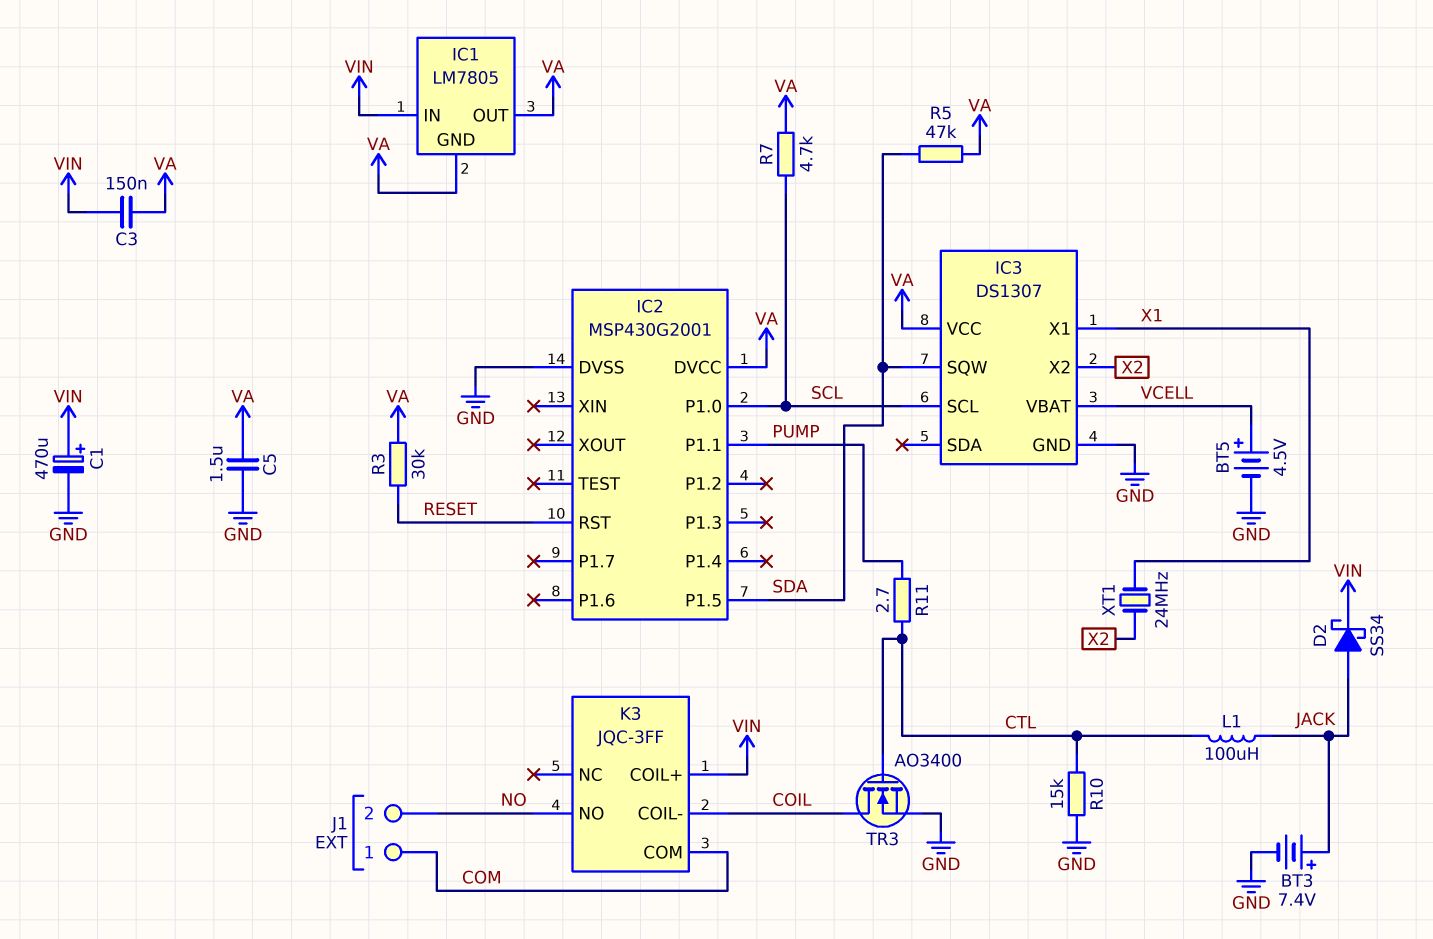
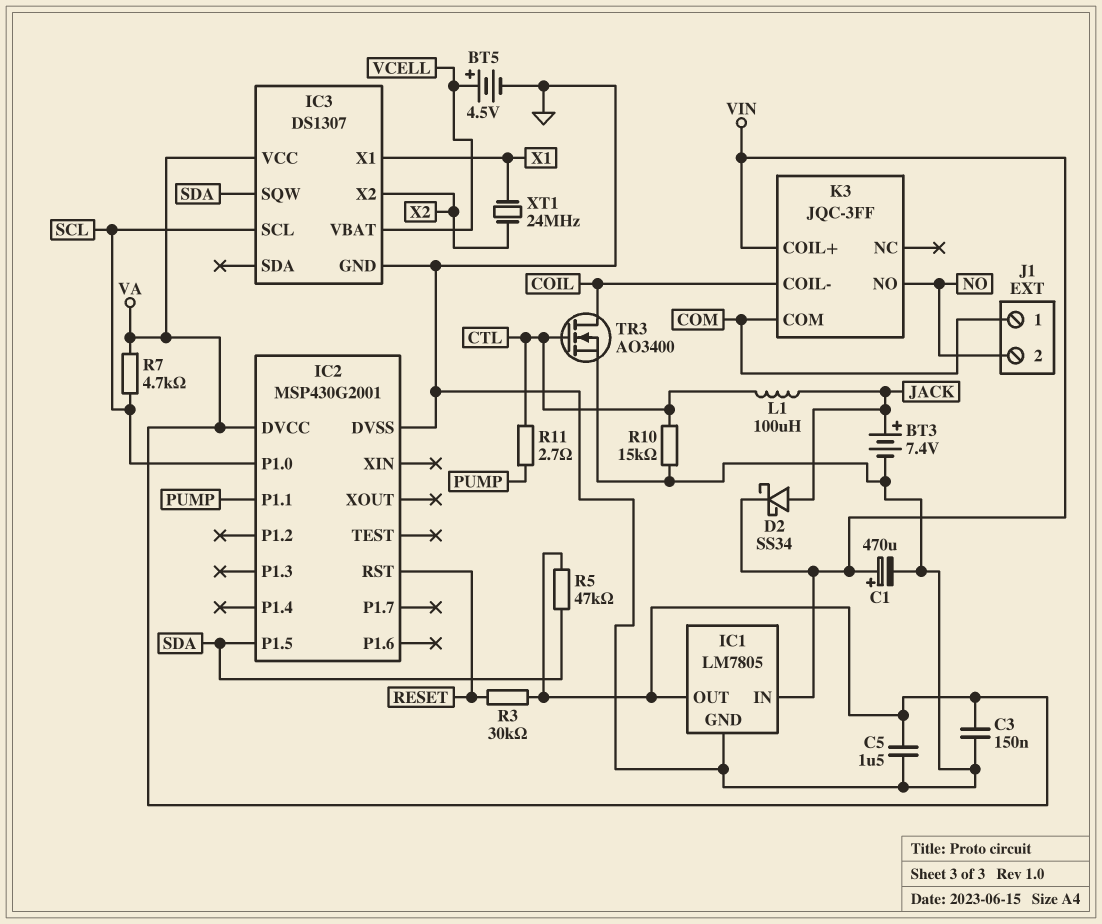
C3: 150nF (VA, VIN) -> 150nF (GND, VA)
IC1 pin GND: VA -> GND

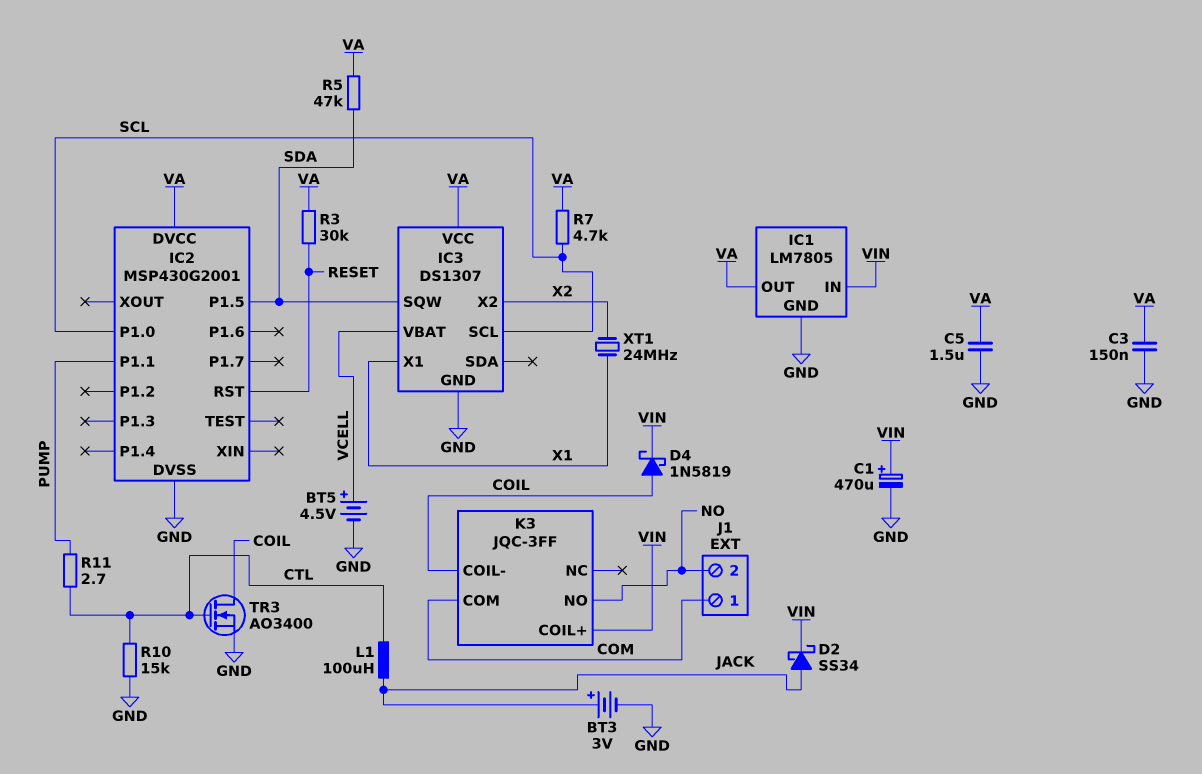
BT3: 7.4V (plus JACK, minus GND) -> 3V (plus JACK, minus GND)
D4: none -> schottky 1N5819 (A COIL, K VIN)

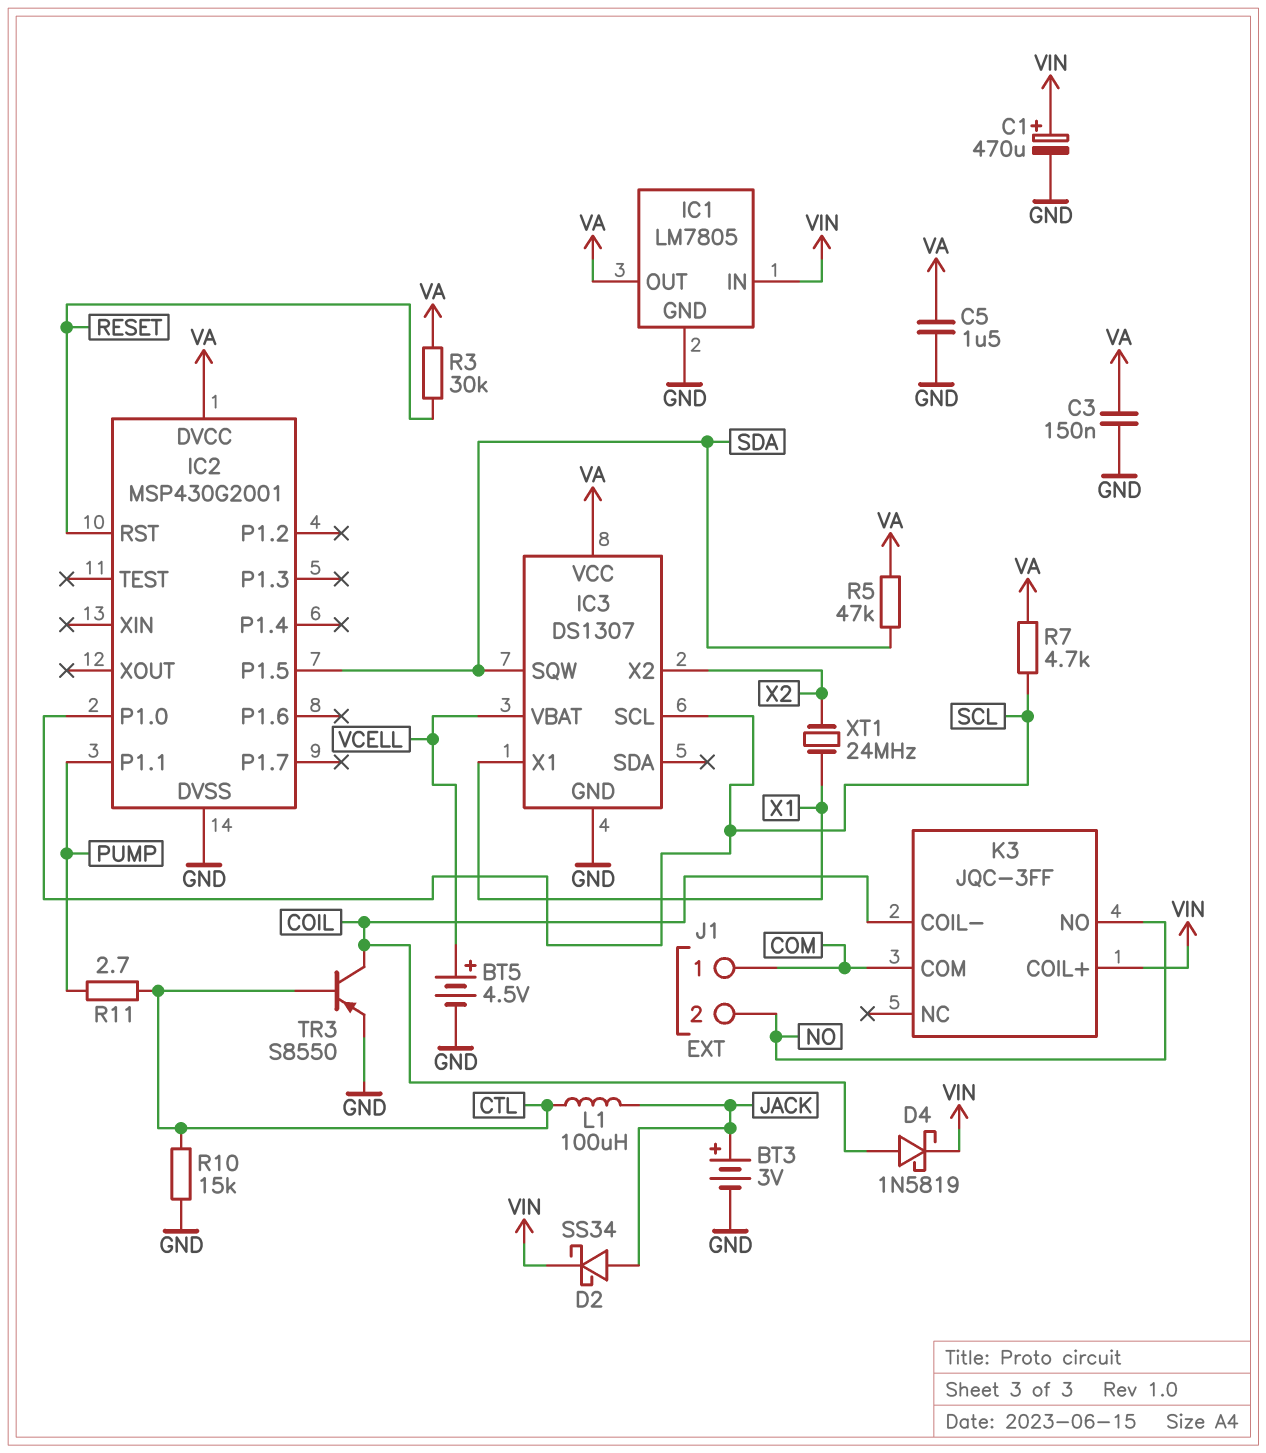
TR3: NMOS AO3400 (G CTL, D COIL, S GND) -> PNP S8550 (B CTL, C COIL, E GND)

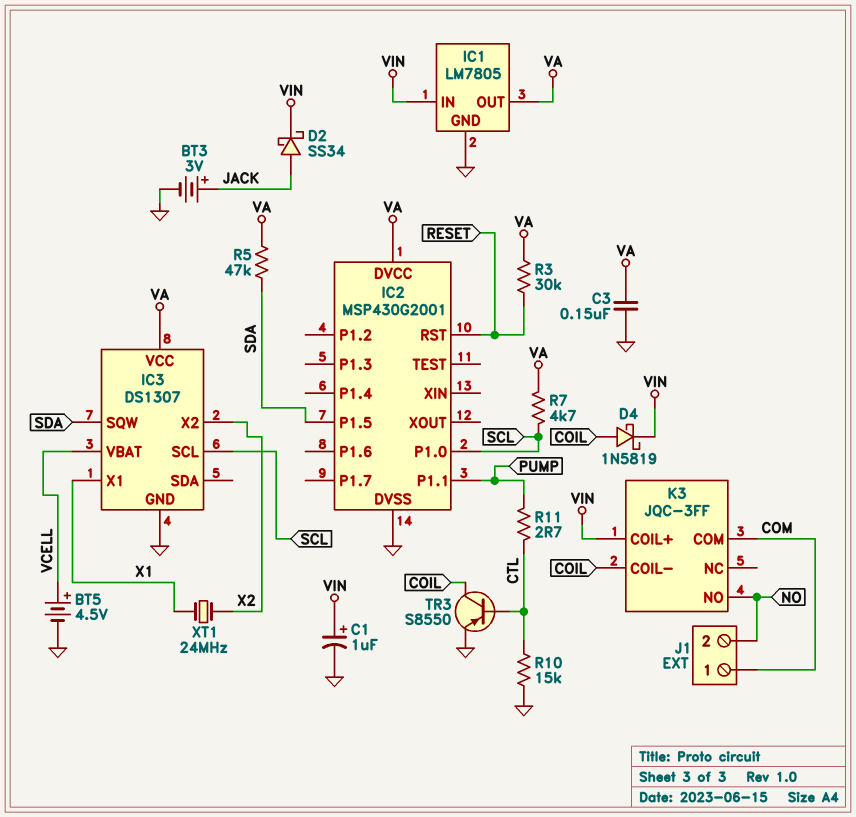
C1: 470uF (plus VIN, minus GND) -> 1uF (plus VIN, minus GND)
C5: 1.5uF (GND, VA) -> none
L1: 100uH (CTL, JACK) -> none

